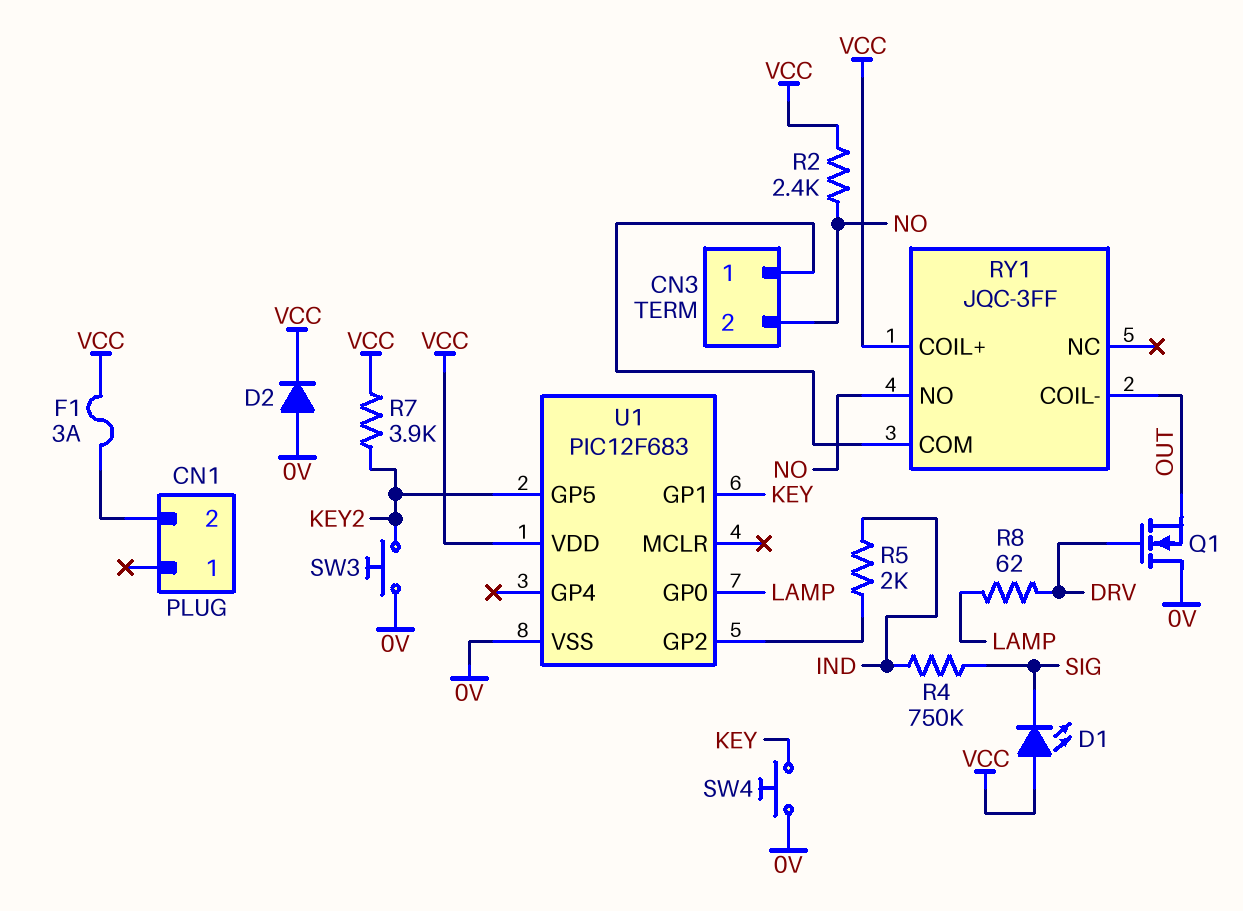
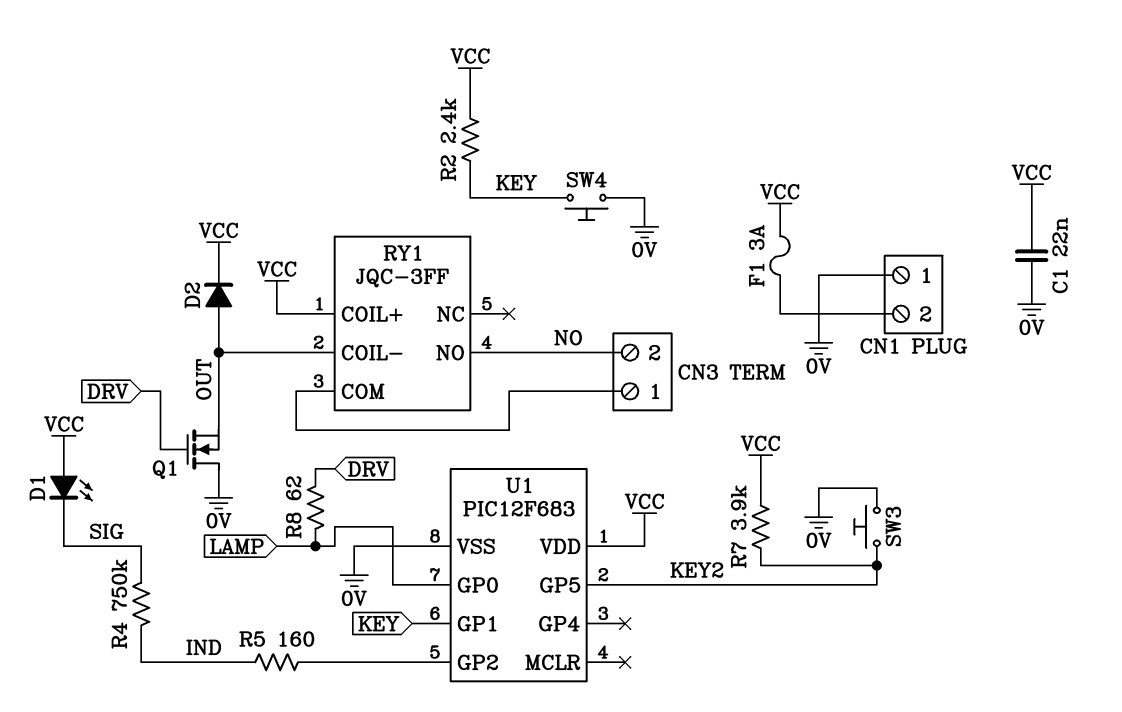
C1: none -> 22nF (0V, VCC)
CN1 pin 1: none -> 0V
D2: diode (A 0V, K VCC) -> diode (A OUT, K VCC)
R2: 2.4k (NO, VCC) -> 2.4k (KEY, VCC)
R5: 2k (IND, U1/GP2) -> 160 (IND, U1/GP2)

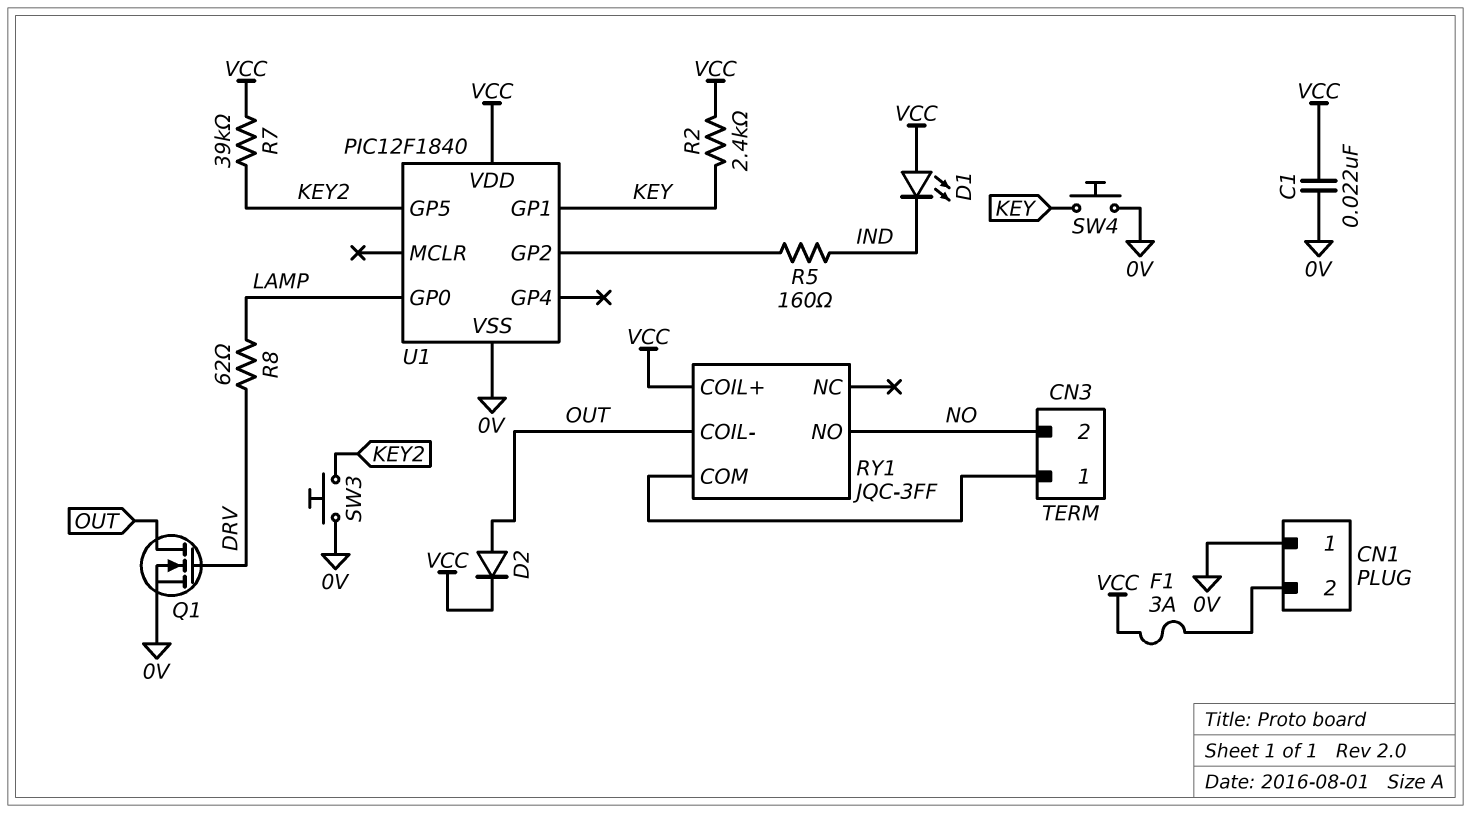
D1: LED (A VCC, K SIG) -> LED (A VCC, K IND)
Q1: NMOS (G DRV, D 0V, S OUT) -> NMOS (G DRV, D OUT, S 0V)
R4: 750k (IND, SIG) -> none
R7: 3.9k (KEY2, VCC) -> 39k (KEY2, VCC)
U1: PIC12F683 -> PIC12F1840

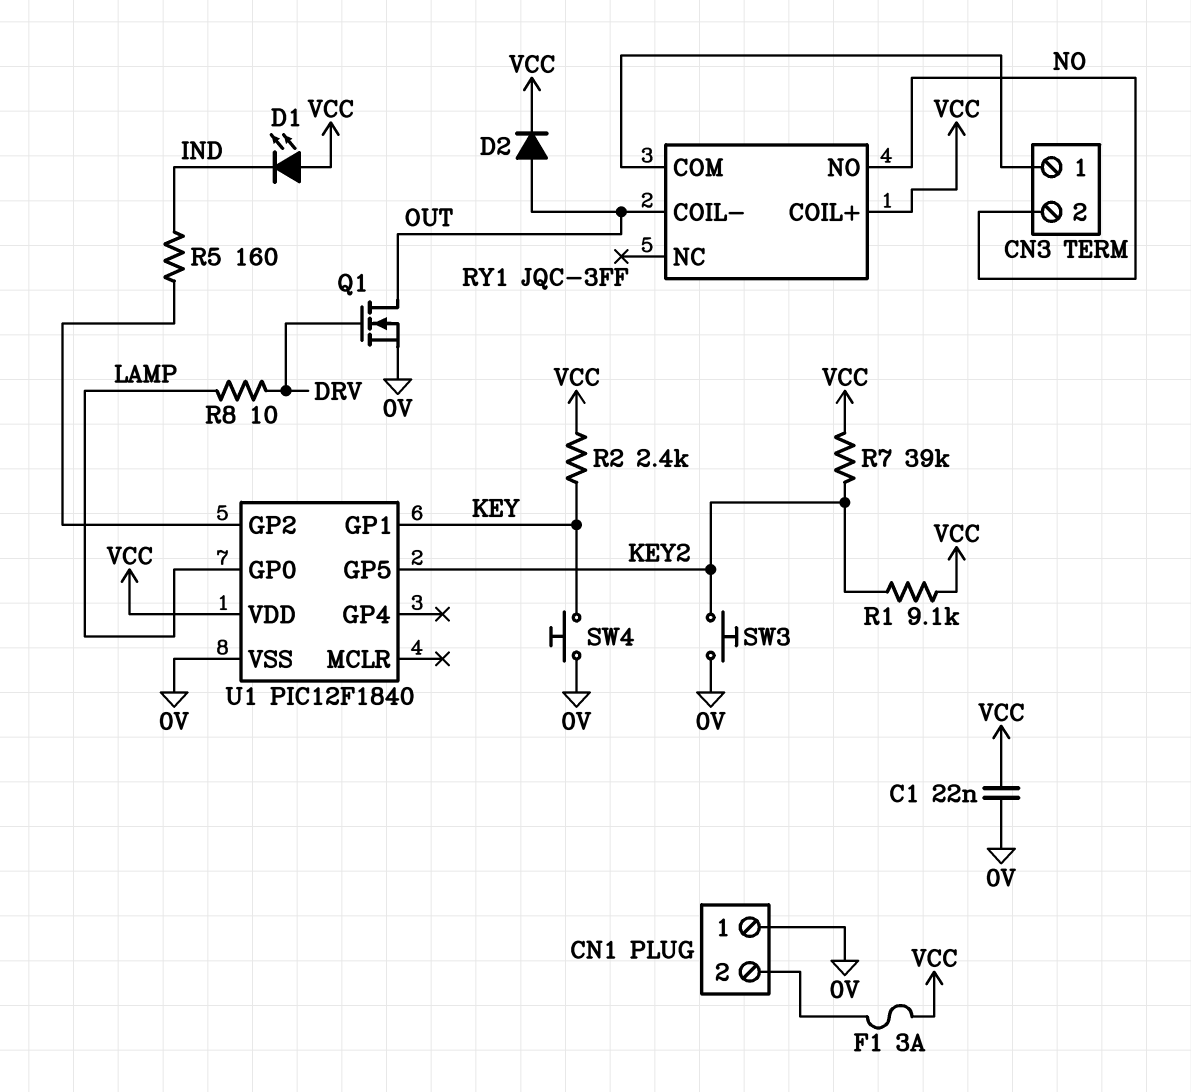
R1: none -> 9.1k (KEY2, VCC)
R8: 62 (DRV, LAMP) -> 10 (DRV, LAMP)

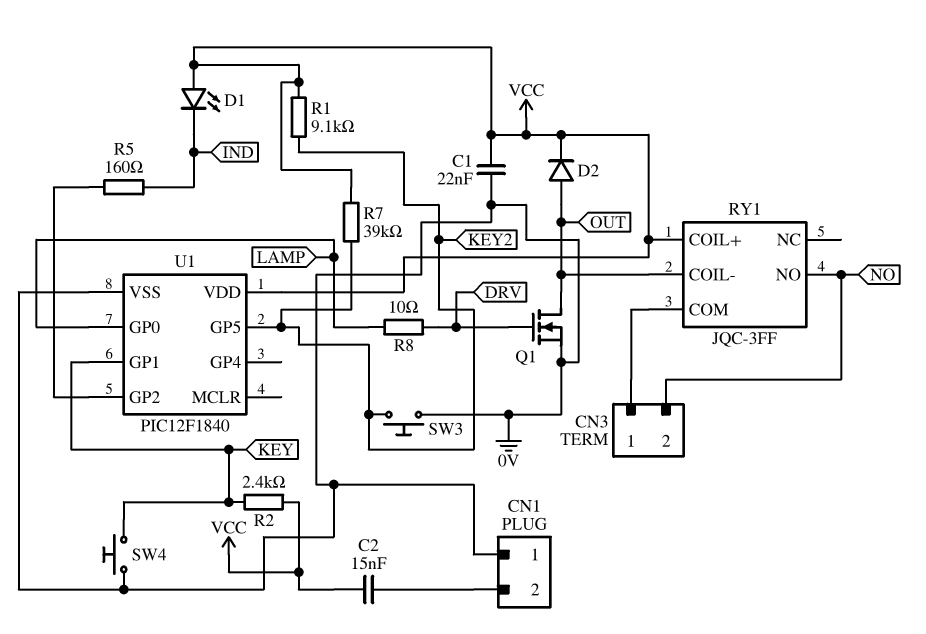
C2: none -> 15nF (CN1/2, VCC)
F1: 3A (CN1/2, VCC) -> none

